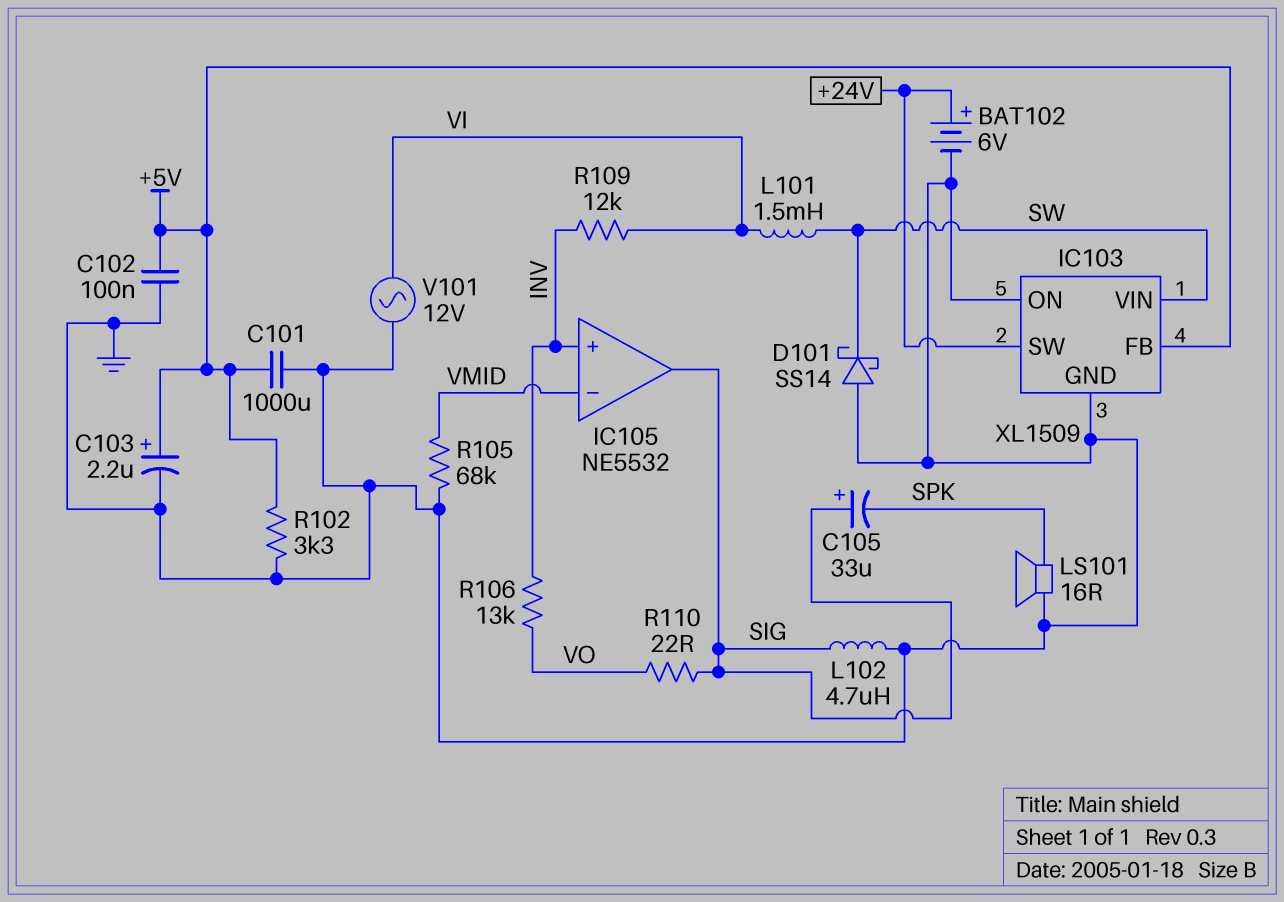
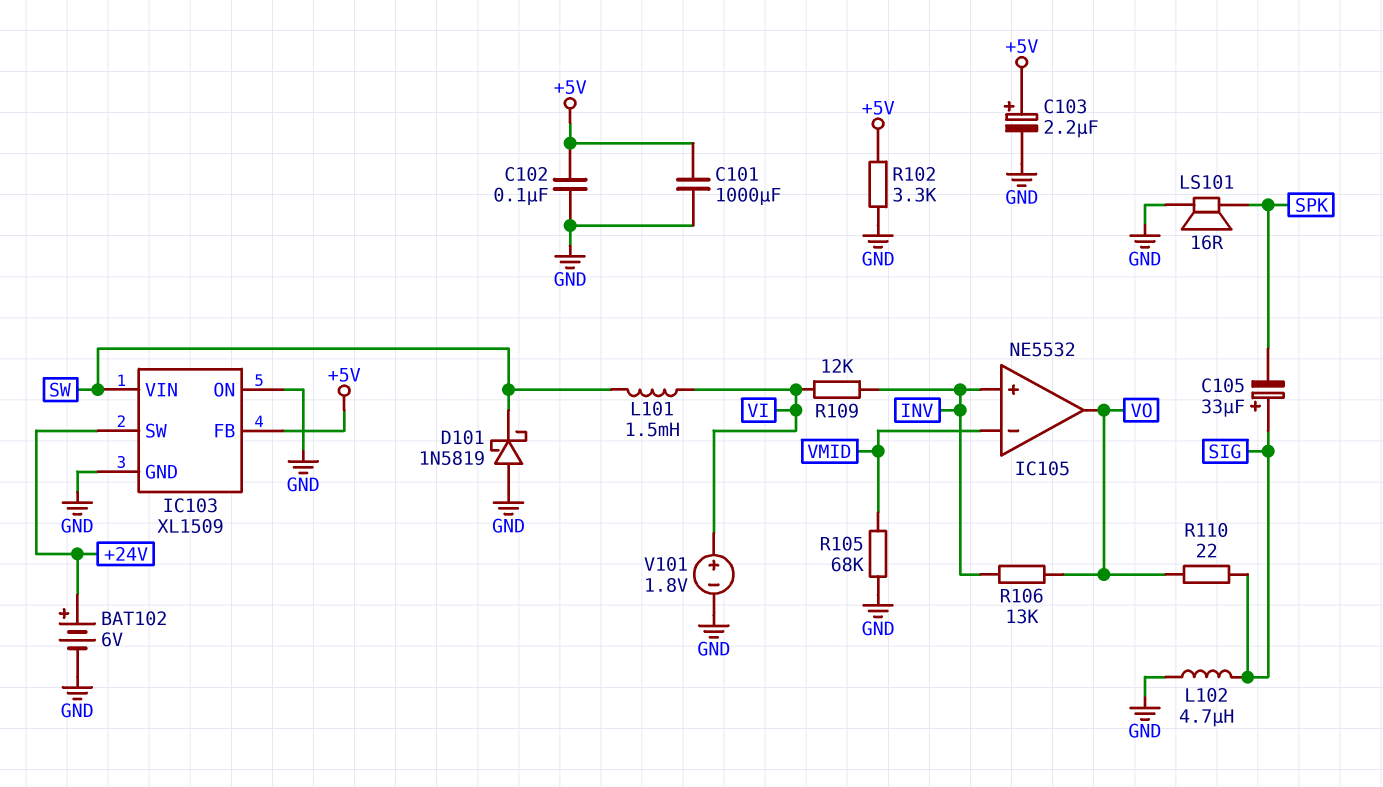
D101: schottky SS14 (A GND, K SW) -> schottky 1N5819 (A GND, K SW)
IC105 pin out: SIG -> VO
V101: AC 12V (GND, VI) -> 1.8V (plus VI, minus GND)

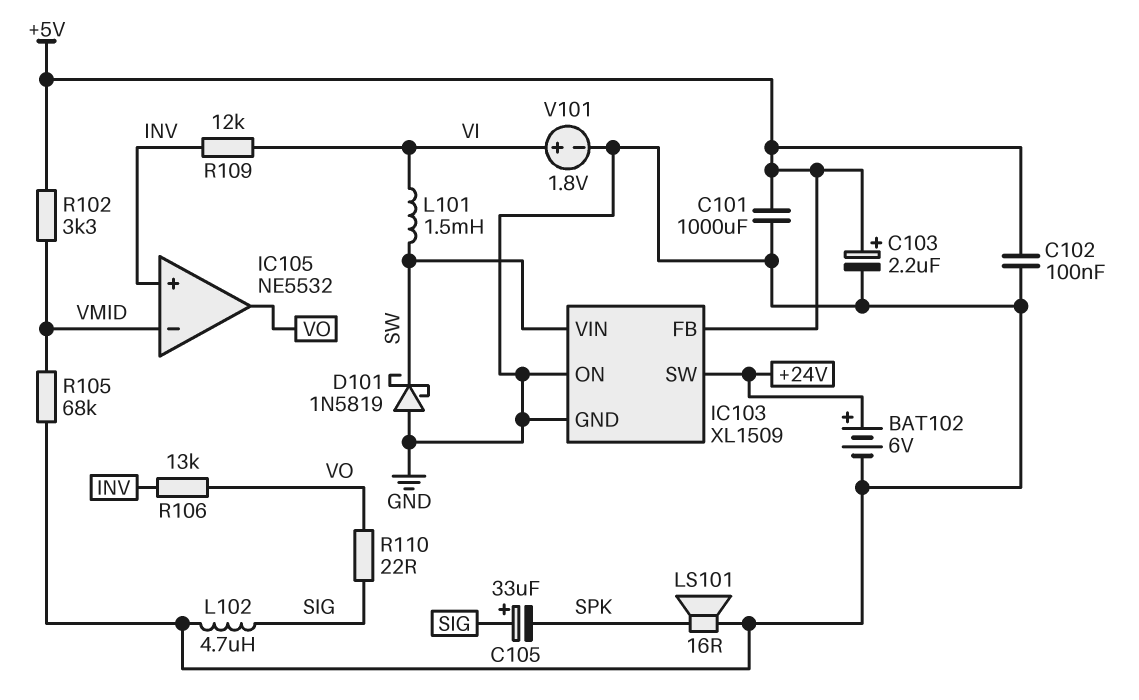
R102: 3.3k (+5V, GND) -> 3.3k (+5V, VMID)

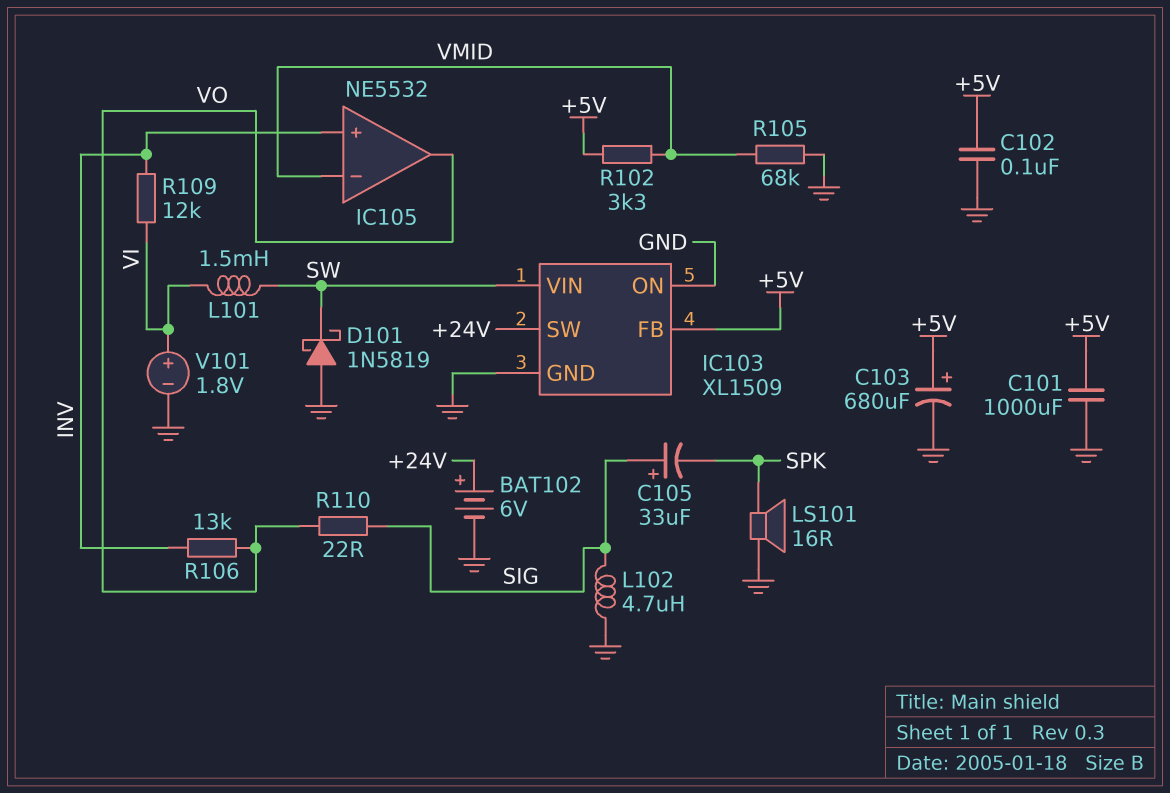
C103: 2.2uF (plus +5V, minus GND) -> 680uF (plus +5V, minus GND)

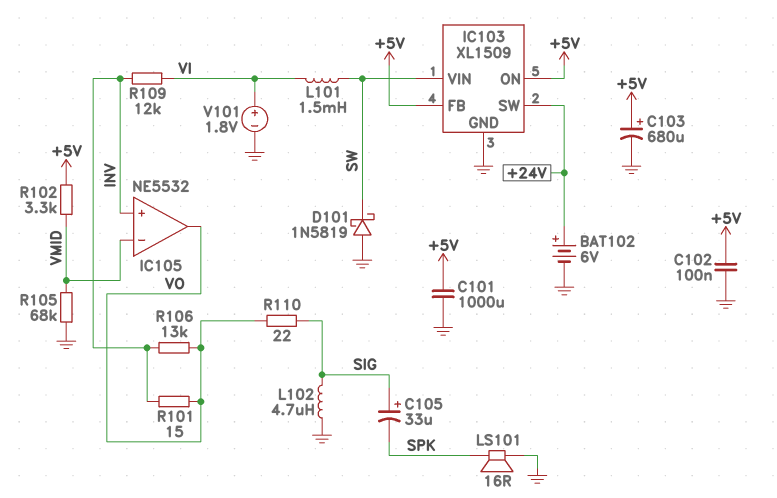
IC103 pin ON: GND -> +5V
R101: none -> 15 (INV, VO)

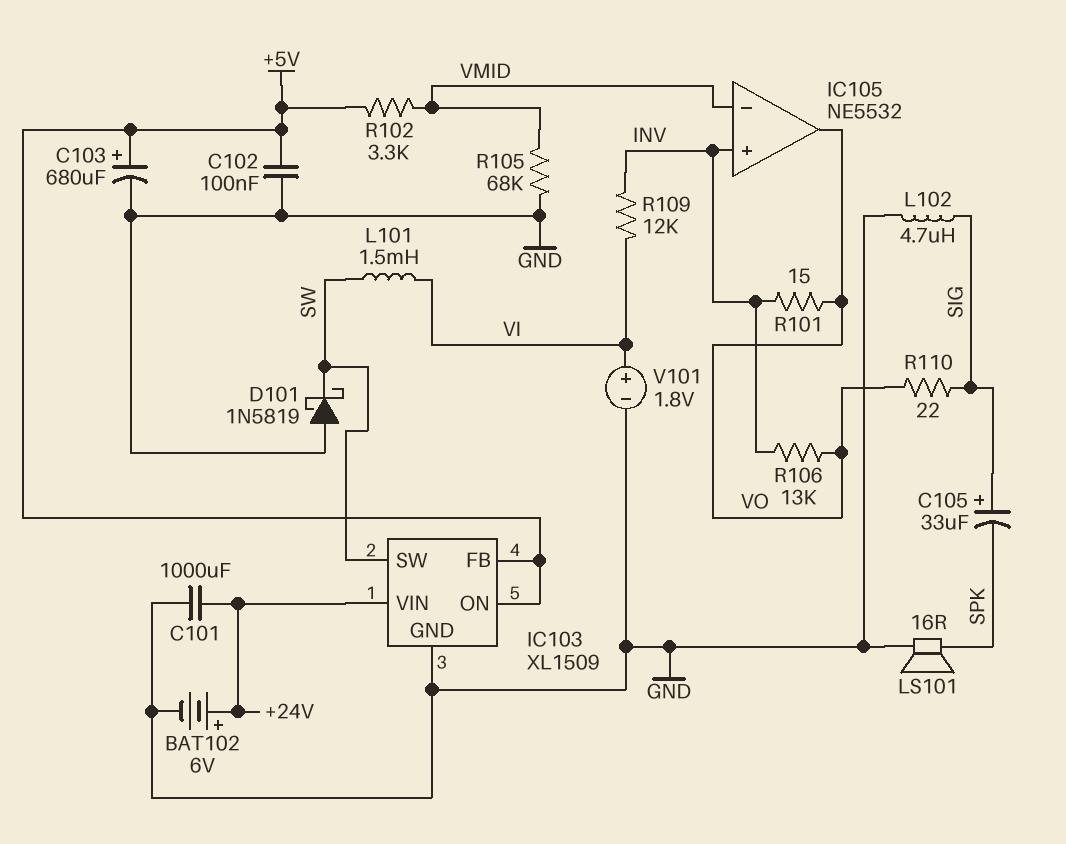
C101: 1000uF (+5V, GND) -> 1000uF (+24V, GND)
IC103 pin SW: +24V -> SW
IC103 pin VIN: SW -> +24V

